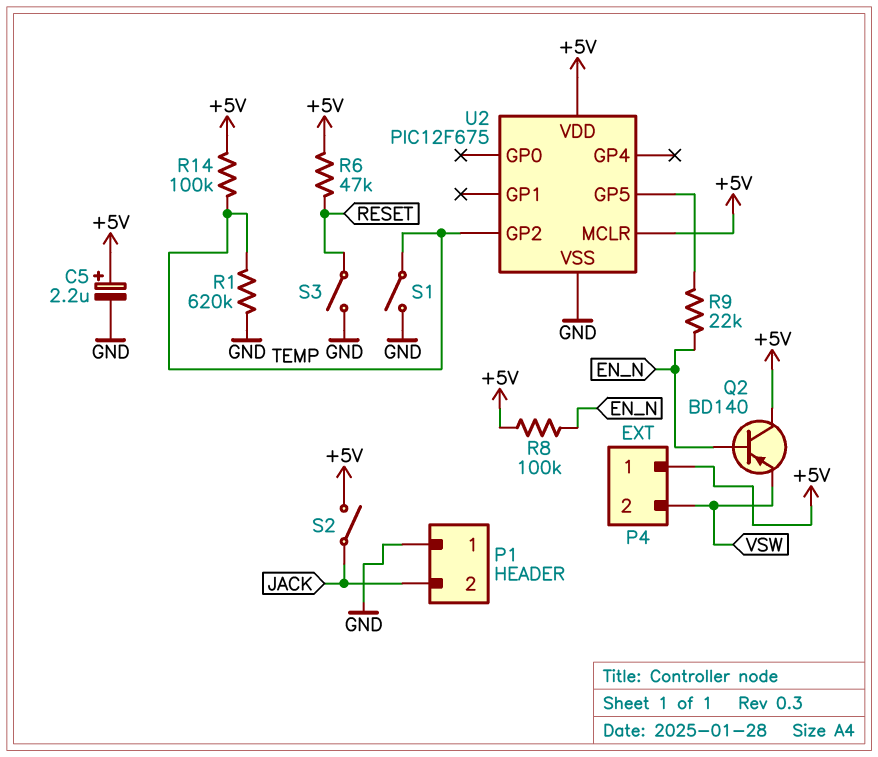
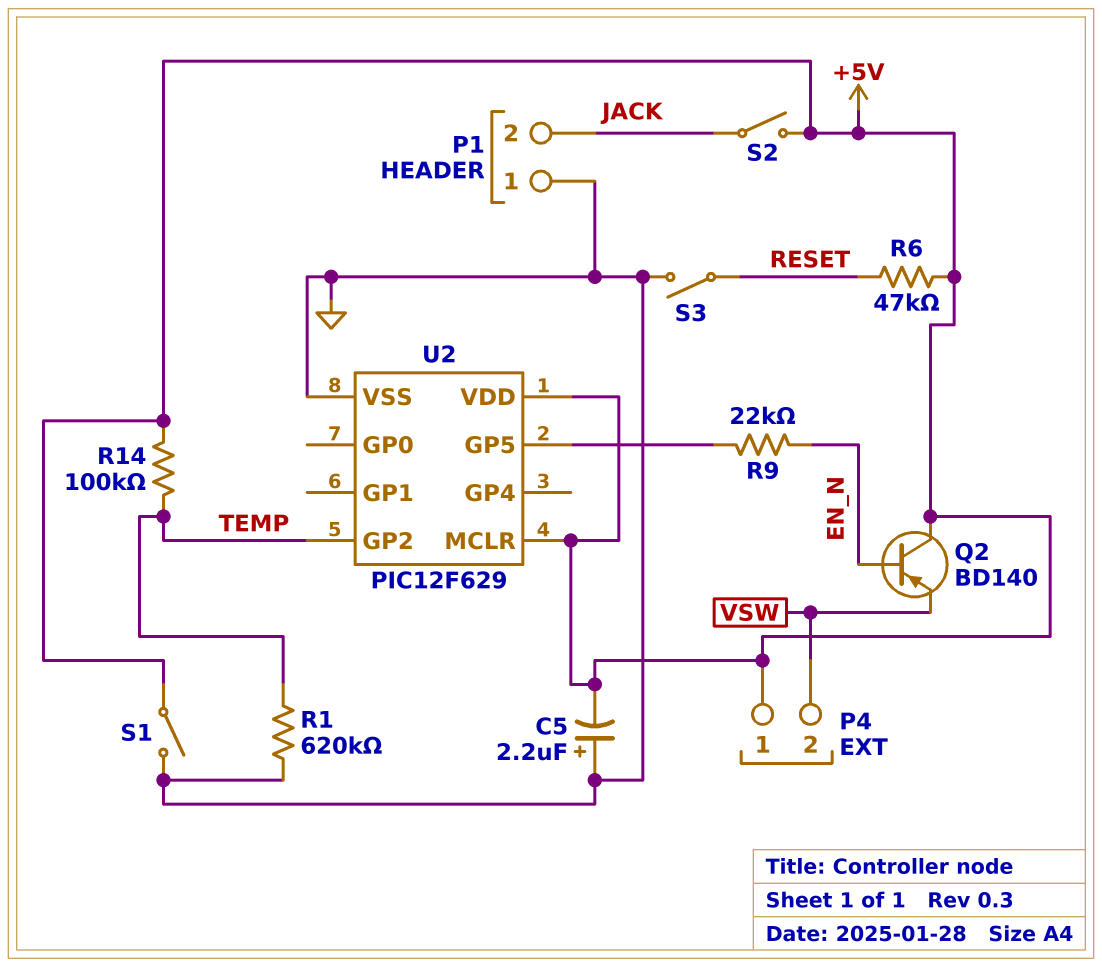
C5: 2.2uF (plus +5V, minus GND) -> 2.2uF (plus GND, minus +5V)
R8: 100k (+5V, EN_N) -> none
S1: switch (GND, TEMP) -> switch (+5V, GND)
U2: PIC12F675 -> PIC12F629

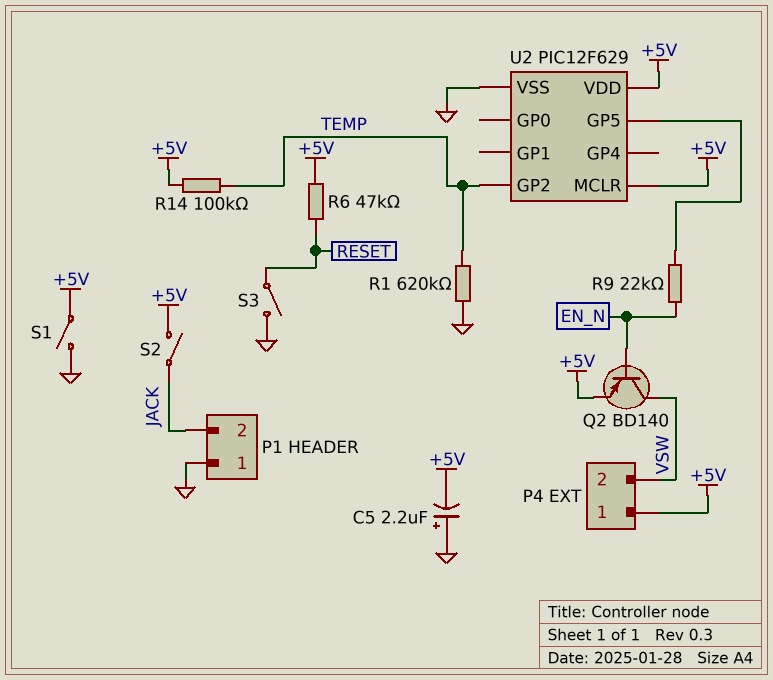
Q2: PNP BD140 (B EN_N, C +5V, E VSW) -> PNP BD140 (B EN_N, C VSW, E +5V)

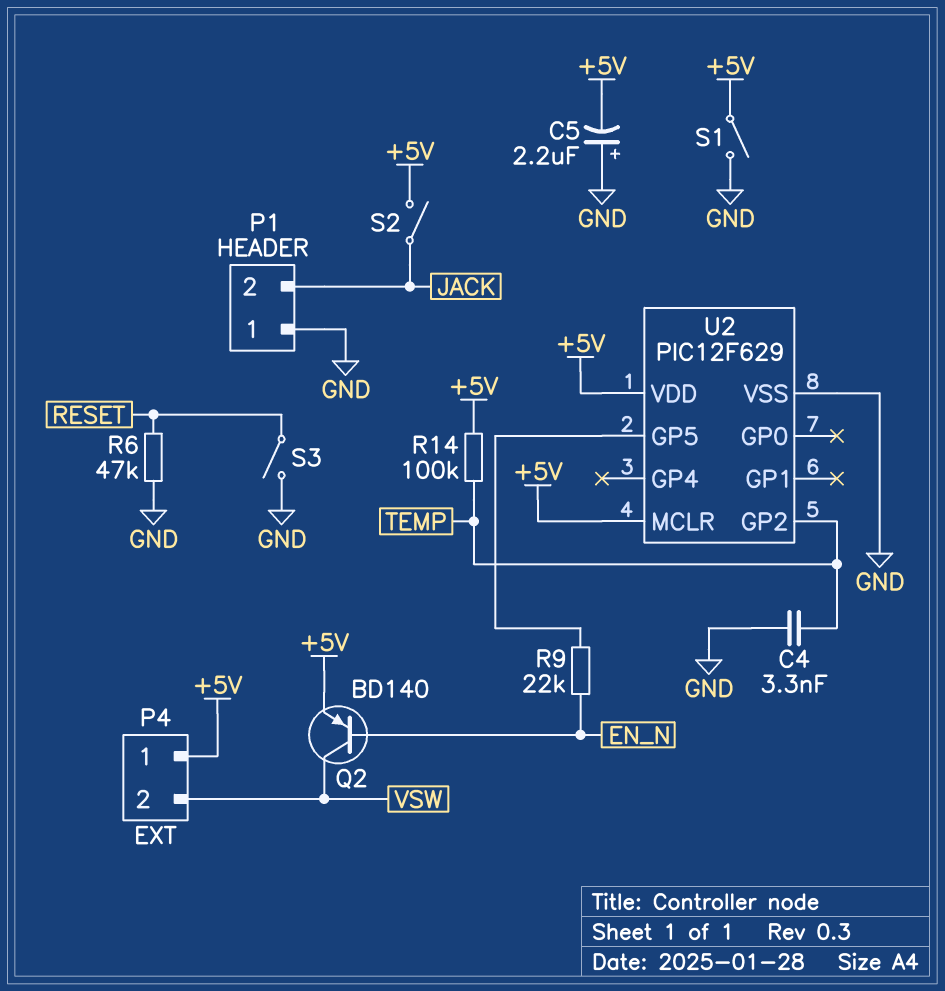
C4: none -> 3.3nF (GND, TEMP)
R1: 620k (GND, TEMP) -> none
R6: 47k (+5V, RESET) -> 47k (GND, RESET)

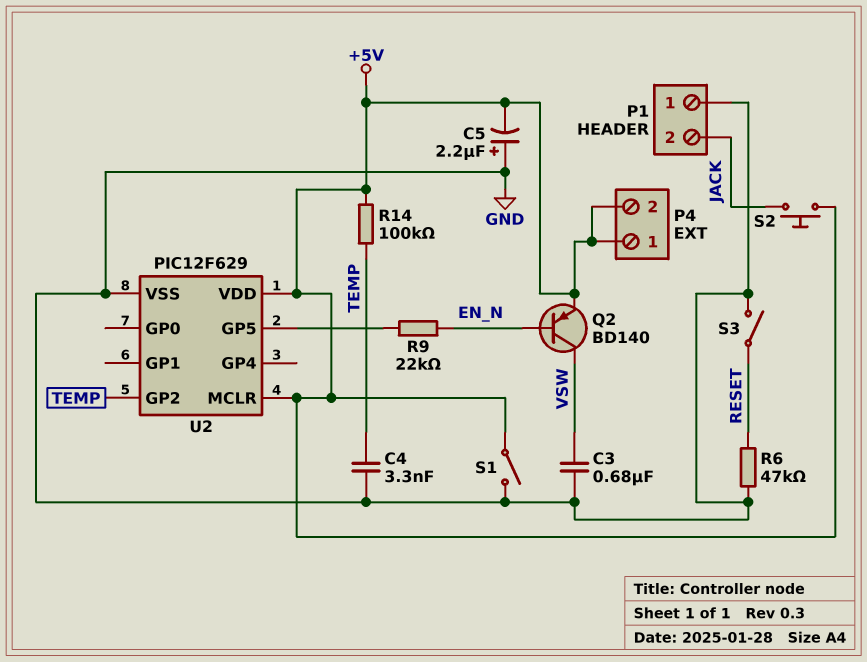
C3: none -> 680nF (GND, VSW)
P4 pin 2: VSW -> +5V
S2: switch (+5V, JACK) -> button (+5V, JACK)

